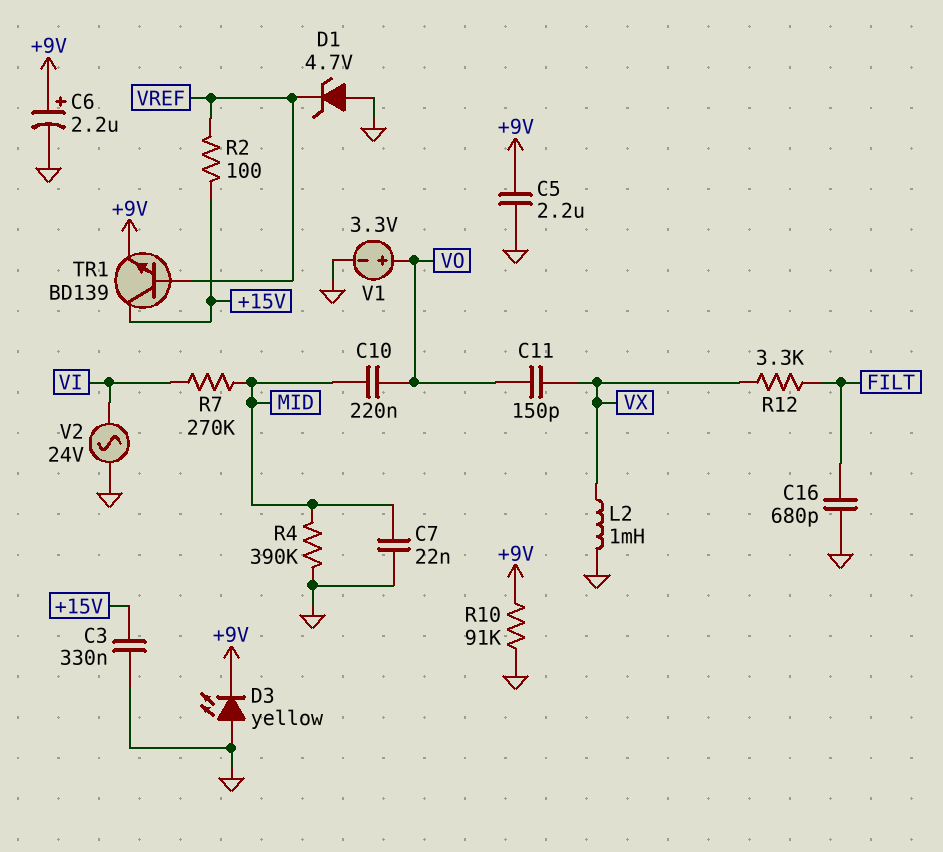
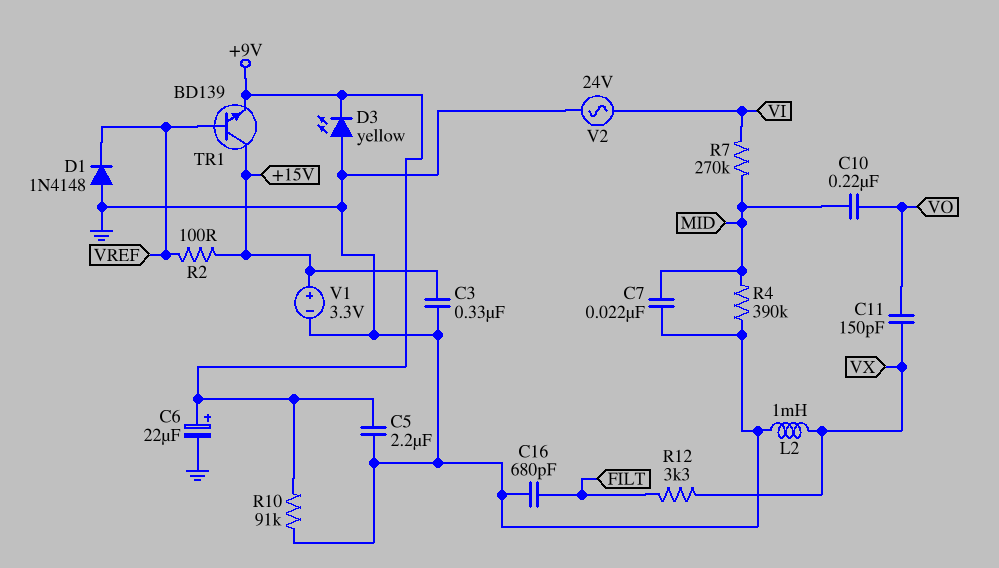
C6: 2.2uF (plus +9V, minus GND) -> 22uF (plus +9V, minus GND)
D1: zener 4.7V (A GND, K VREF) -> diode 1N4148 (A GND, K VREF)
V1: 3.3V (plus VO, minus GND) -> 3.3V (plus +15V, minus GND)

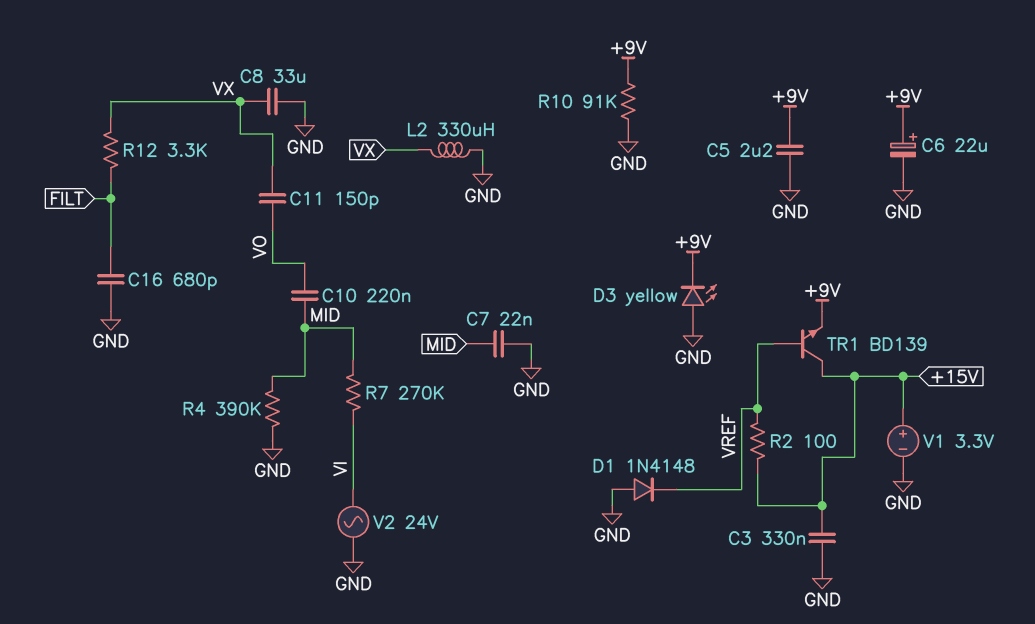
C8: none -> 33uF (GND, VX)
L2: 1mH (GND, VX) -> 330uH (GND, VX)

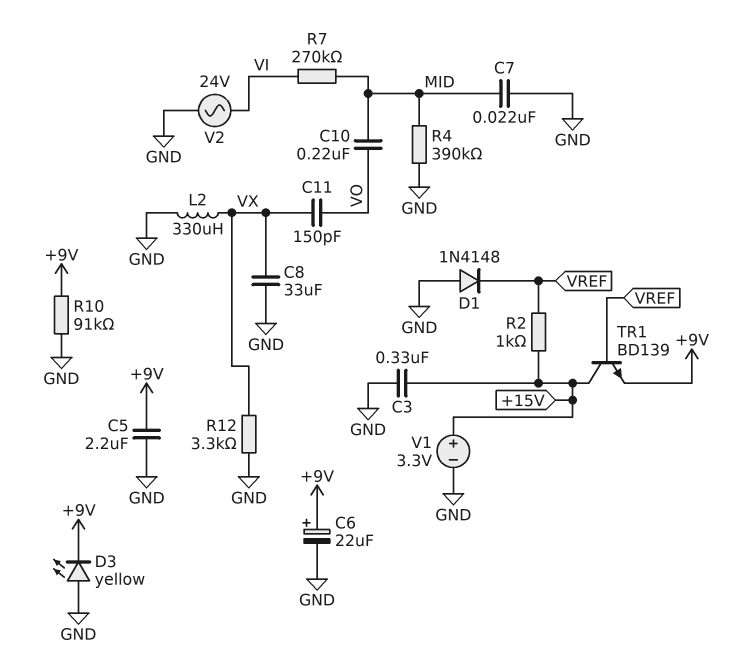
C16: 680pF (FILT, GND) -> none
R2: 100 (+15V, VREF) -> 1k (+15V, VREF)
R12: 3.3k (FILT, VX) -> 3.3k (GND, VX)

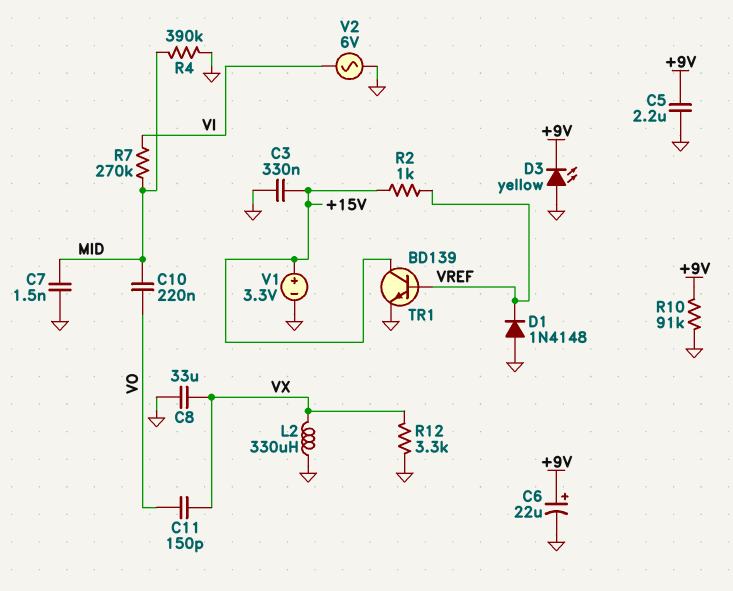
C7: 22nF (GND, MID) -> 1.5nF (GND, MID)
TR1: NPN BD139 (B VREF, C +15V, E +9V) -> NPN BD139 (B VREF, C +15V, E GND)
V2: AC 24V (GND, VI) -> AC 6V (GND, VI)

